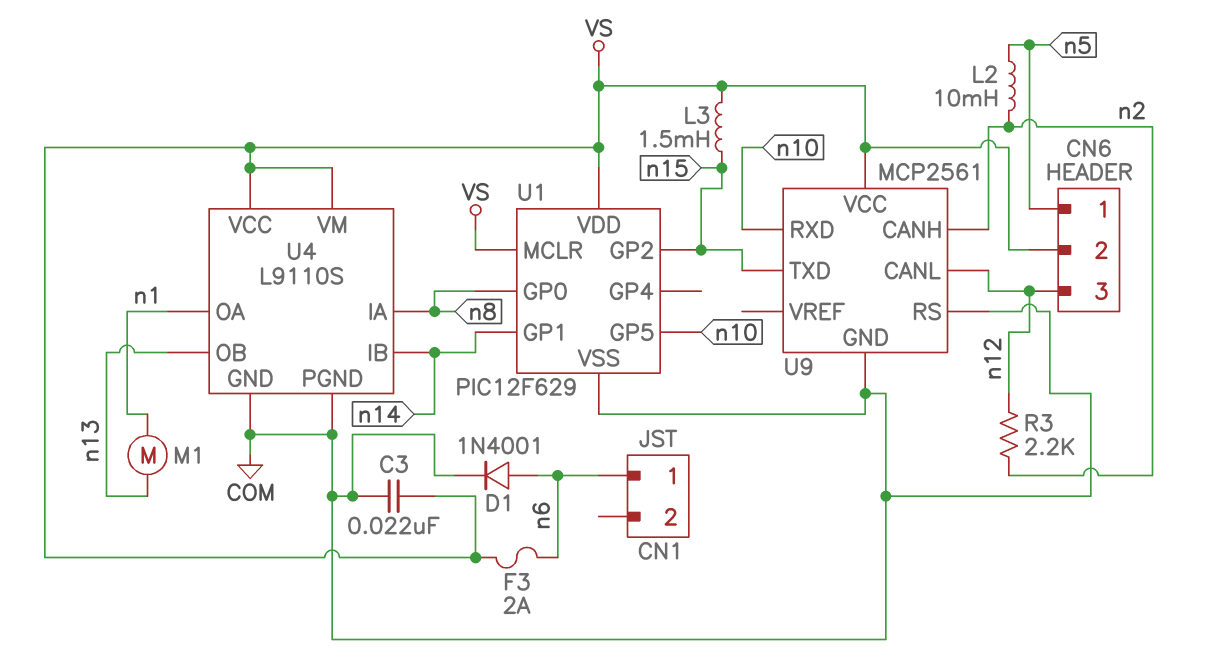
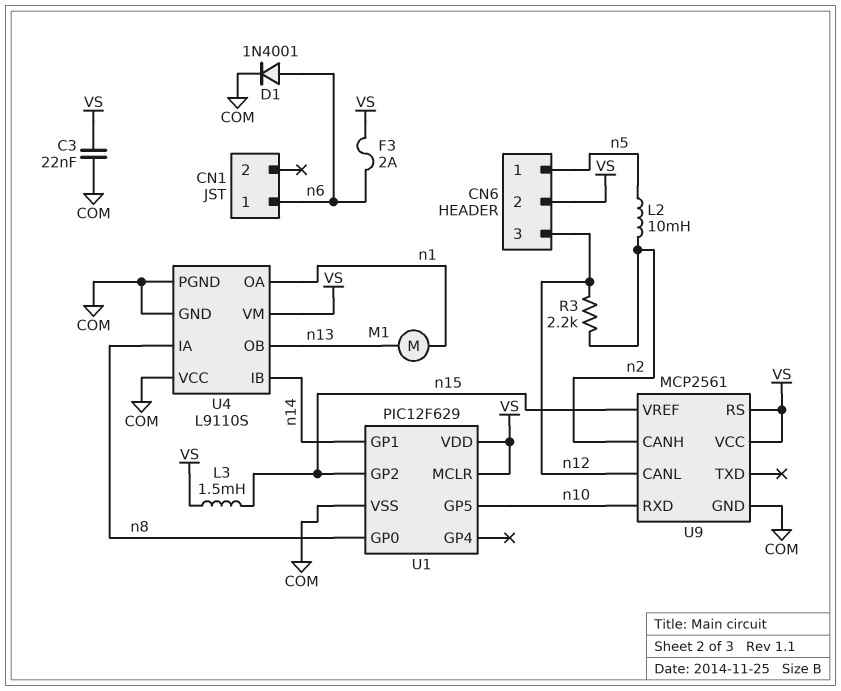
U4 pin VCC: VS -> COM
U9 pin RS: COM -> VS
U9 pin TXD: n15 -> none
U9 pin VREF: none -> n15

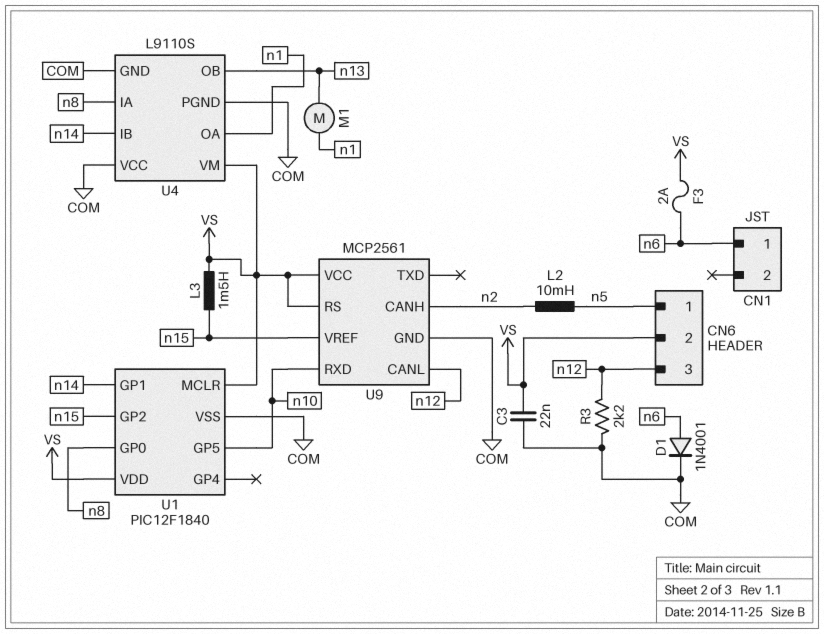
R3: 2.2k (n2, n12) -> 2.2k (COM, n12)
U1: PIC12F629 -> PIC12F1840

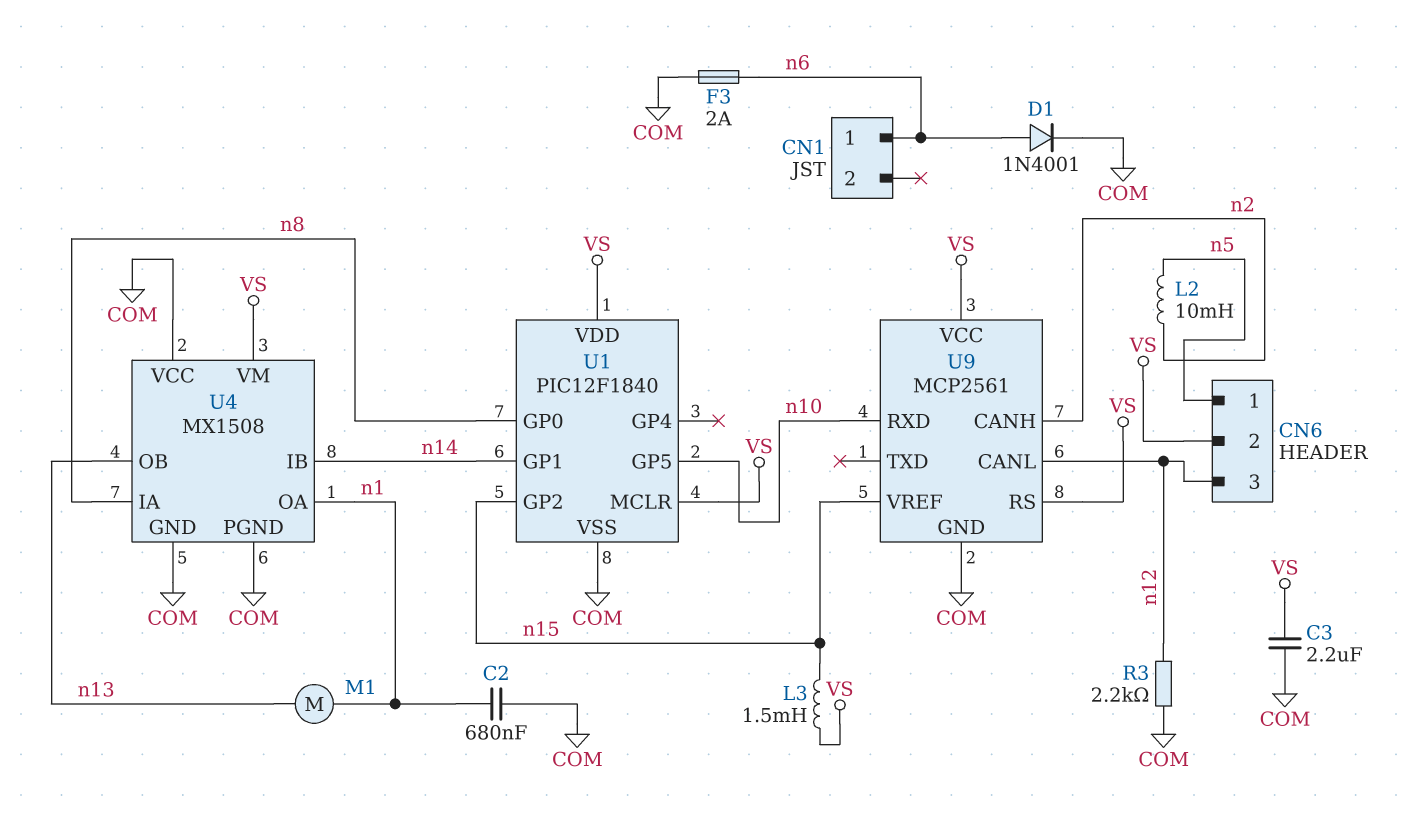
C2: none -> 680nF (COM, n1)
C3: 22nF (COM, VS) -> 2.2uF (COM, VS)
F3: 2A (VS, n6) -> 2A (COM, n6)
U4: L9110S -> MX1508

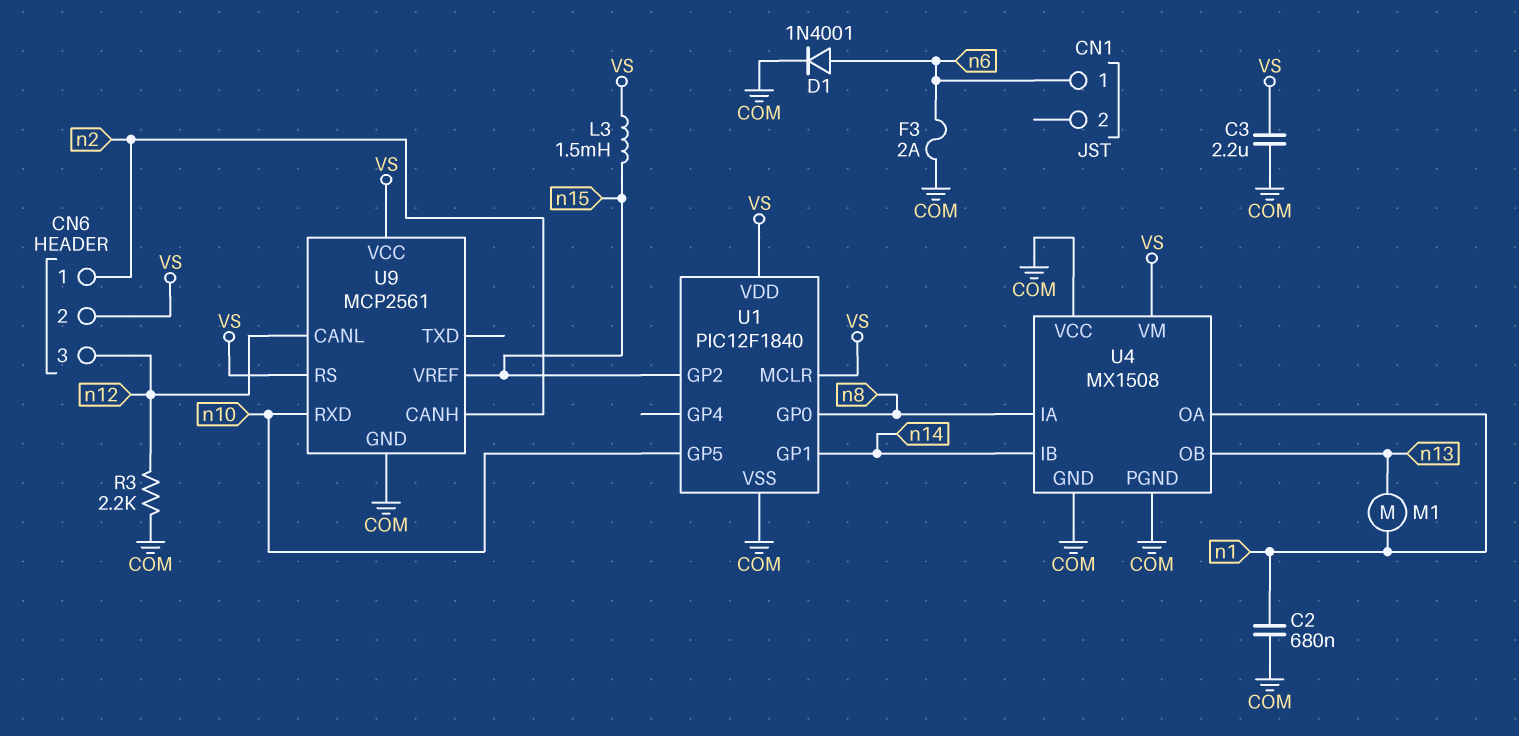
CN6 pin 1: n5 -> n2
L2: 10mH (n2, n5) -> none

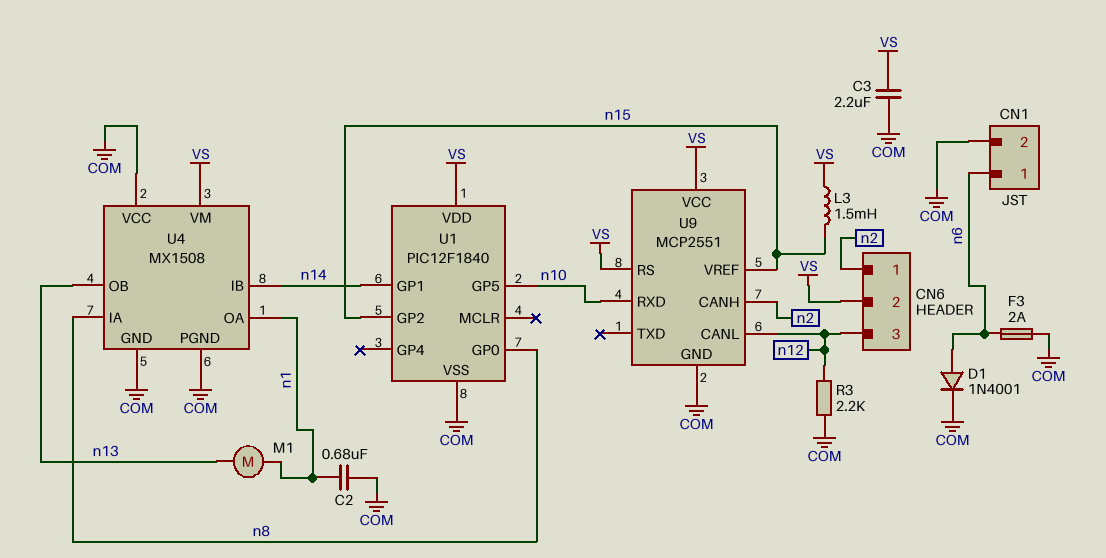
CN1 pin 2: none -> COM
U1 pin MCLR: VS -> none
U9: MCP2561 -> MCP2551

